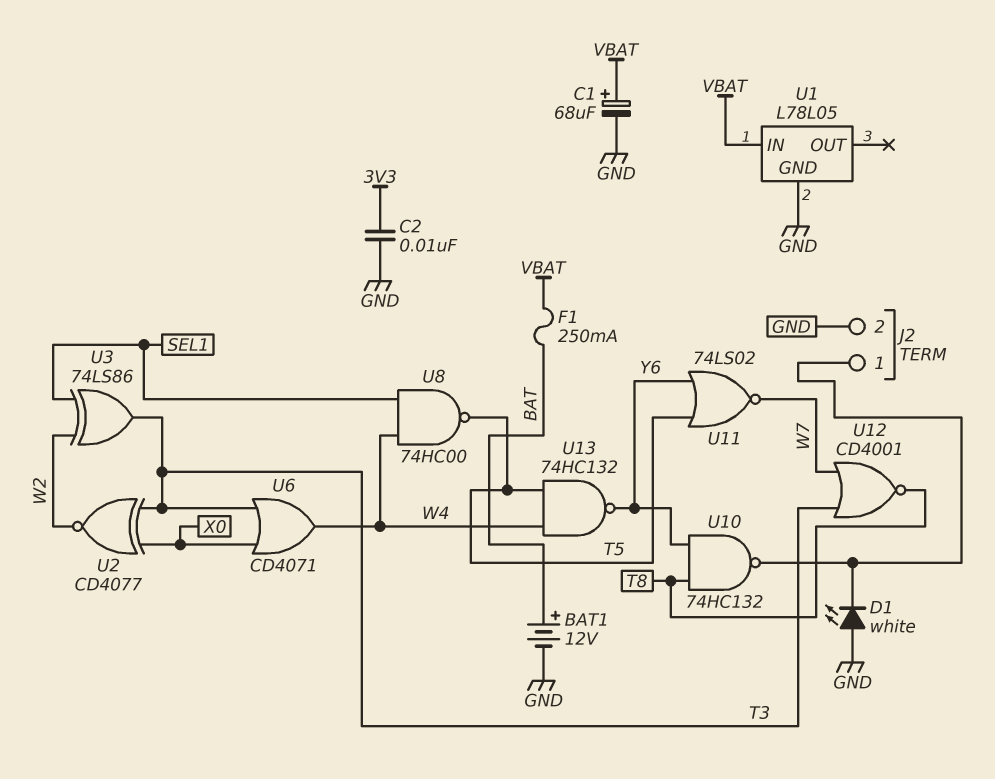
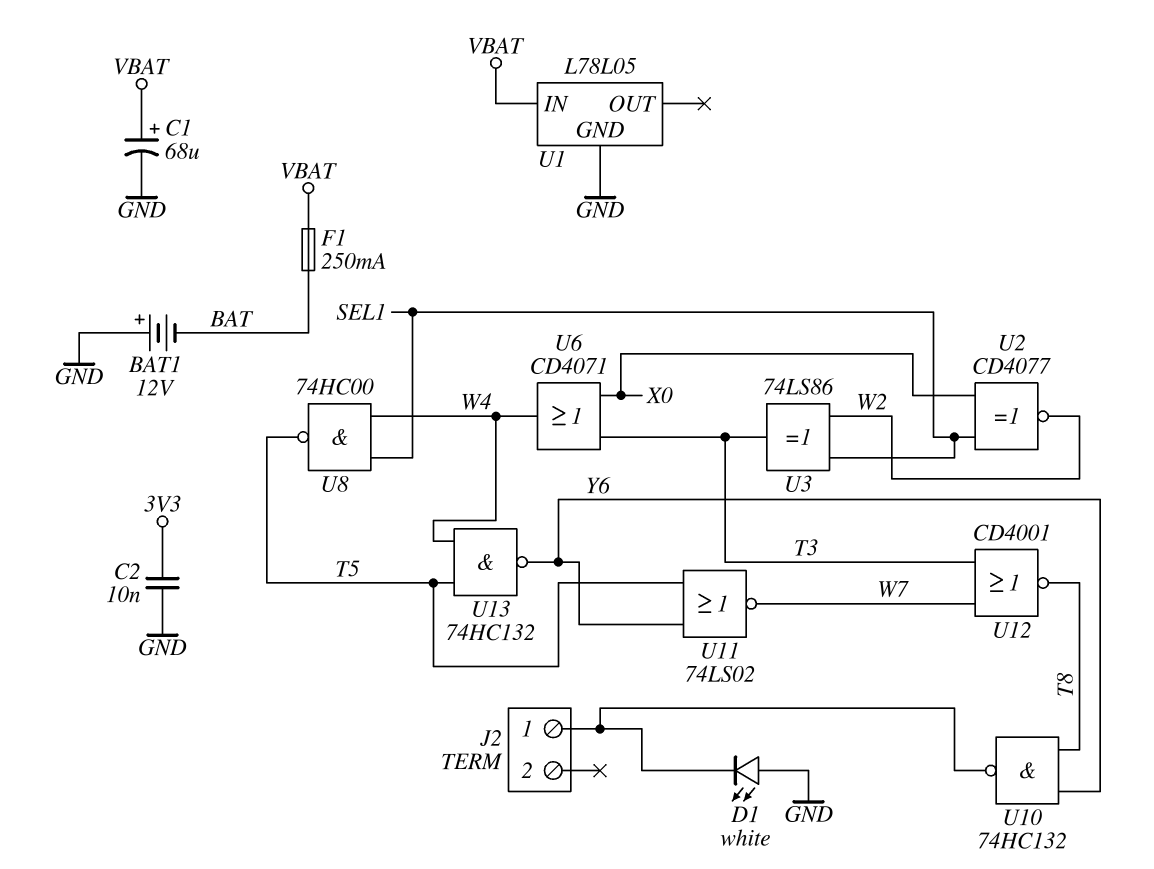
BAT1: 12V (plus BAT, minus GND) -> 12V (plus GND, minus BAT)
J2 pin 2: GND -> none
U2: XNOR CD4077 (in T3, in X0, out W2) -> XNOR CD4077 (in SEL1, in X0, out W2)

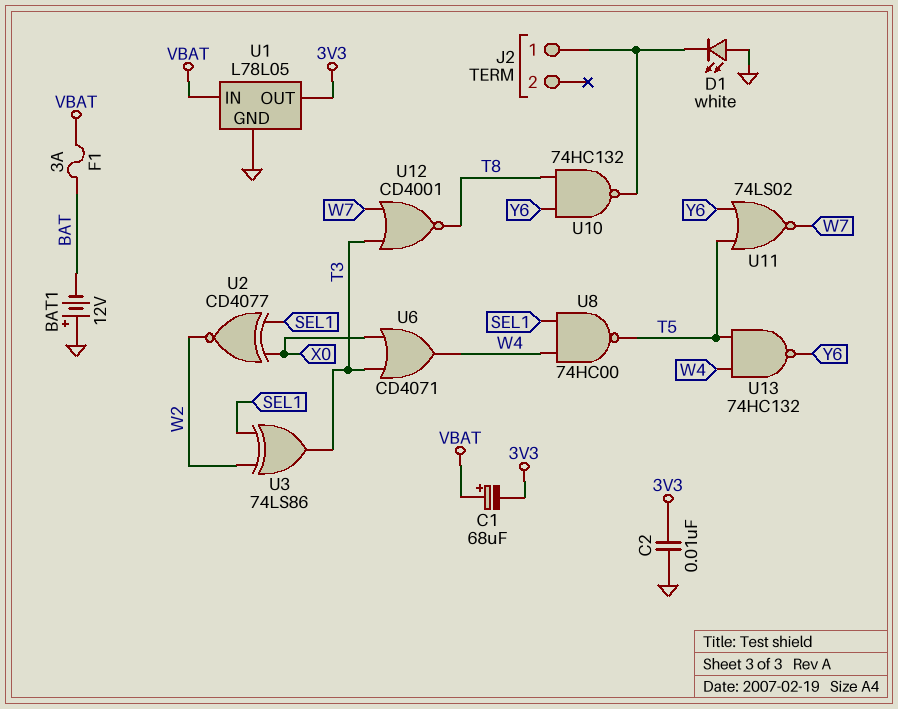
C1: 68uF (plus VBAT, minus GND) -> 68uF (plus VBAT, minus 3V3)
F1: 250mA (BAT, VBAT) -> 3A (BAT, VBAT)
U1 pin OUT: none -> 3V3

